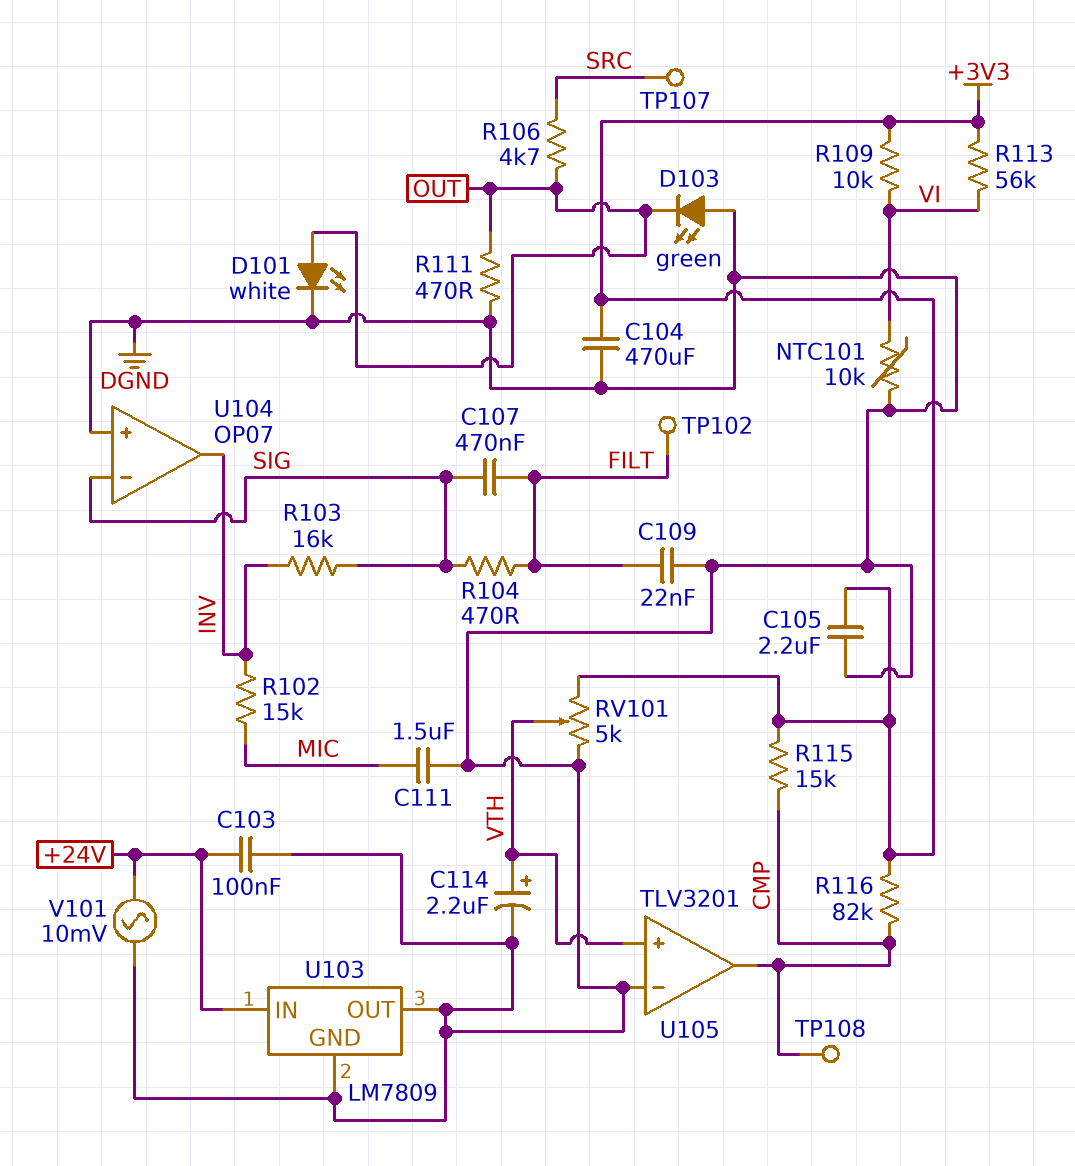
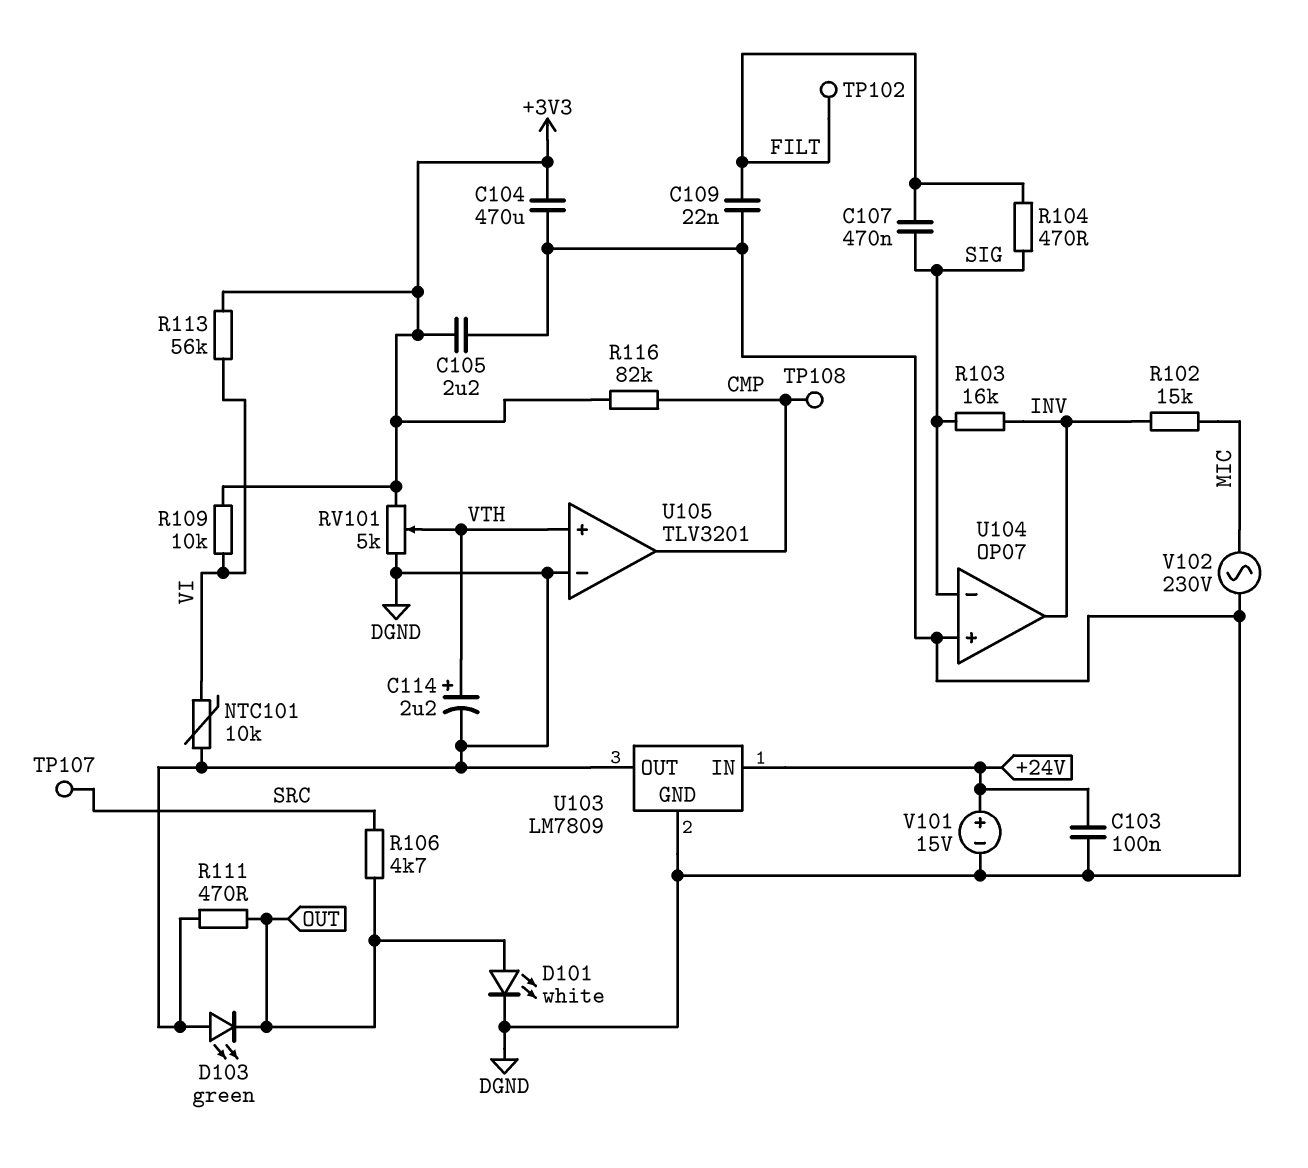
C111: 1.5uF (DGND, MIC) -> none
R115: 15k (+3V3, CMP) -> none
V101: AC 10mV (+24V, DGND) -> 15V (plus +24V, minus DGND)
V102: none -> AC 230V (DGND, MIC)

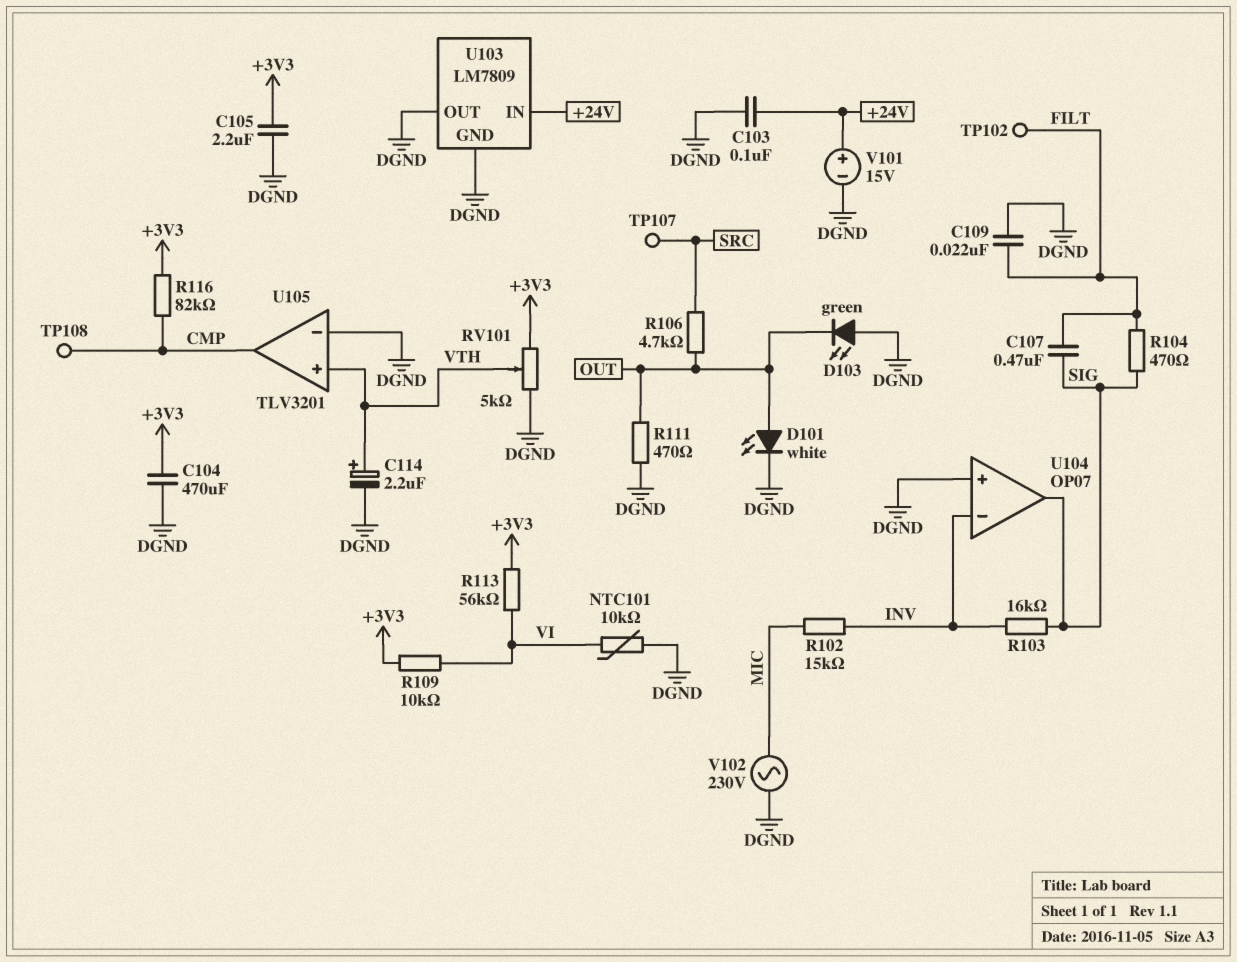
U104 pin in-: SIG -> INV
U104 pin out: INV -> SIG

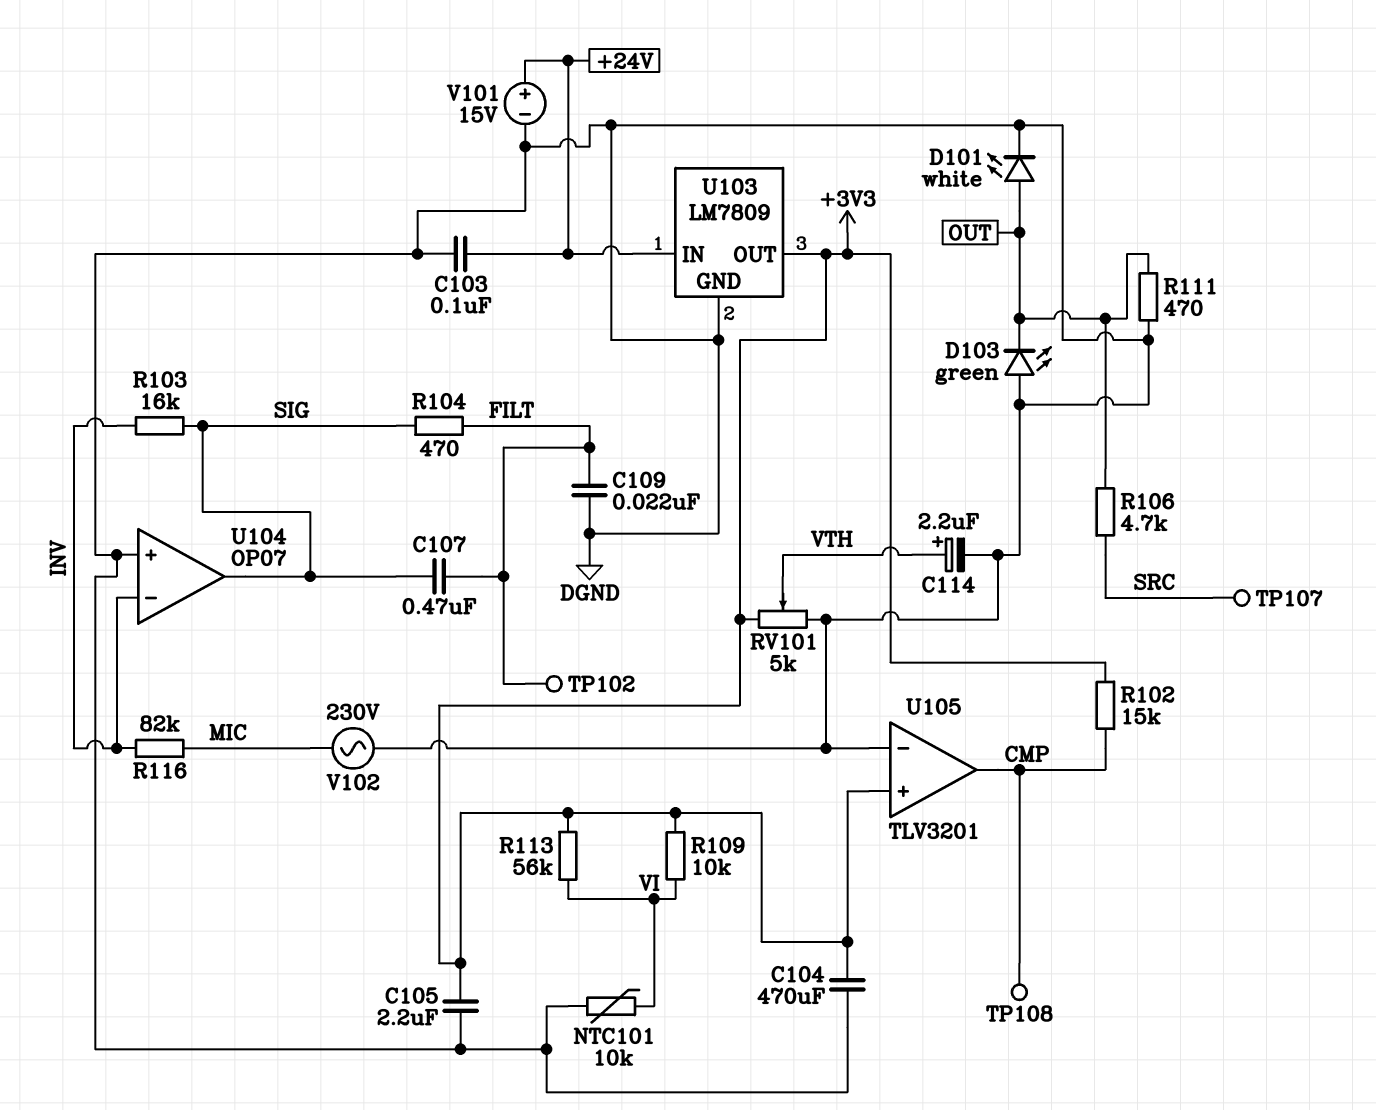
R102: 15k (INV, MIC) -> 15k (+3V3, CMP)
R116: 82k (+3V3, CMP) -> 82k (INV, MIC)
U103 pin OUT: DGND -> +3V3
U105 pin in+: VTH -> +3V3

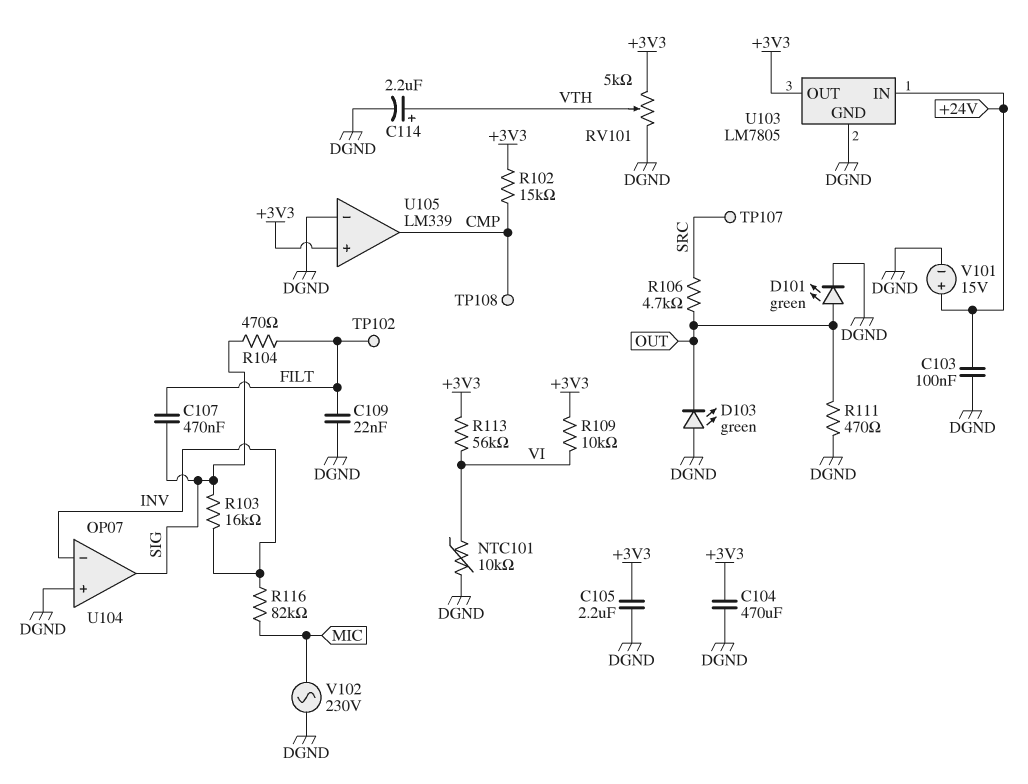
D101: LED white (A OUT, K DGND) -> LED green (A OUT, K DGND)
U103: LM7809 -> LM7805
U105: TLV3201 -> LM339

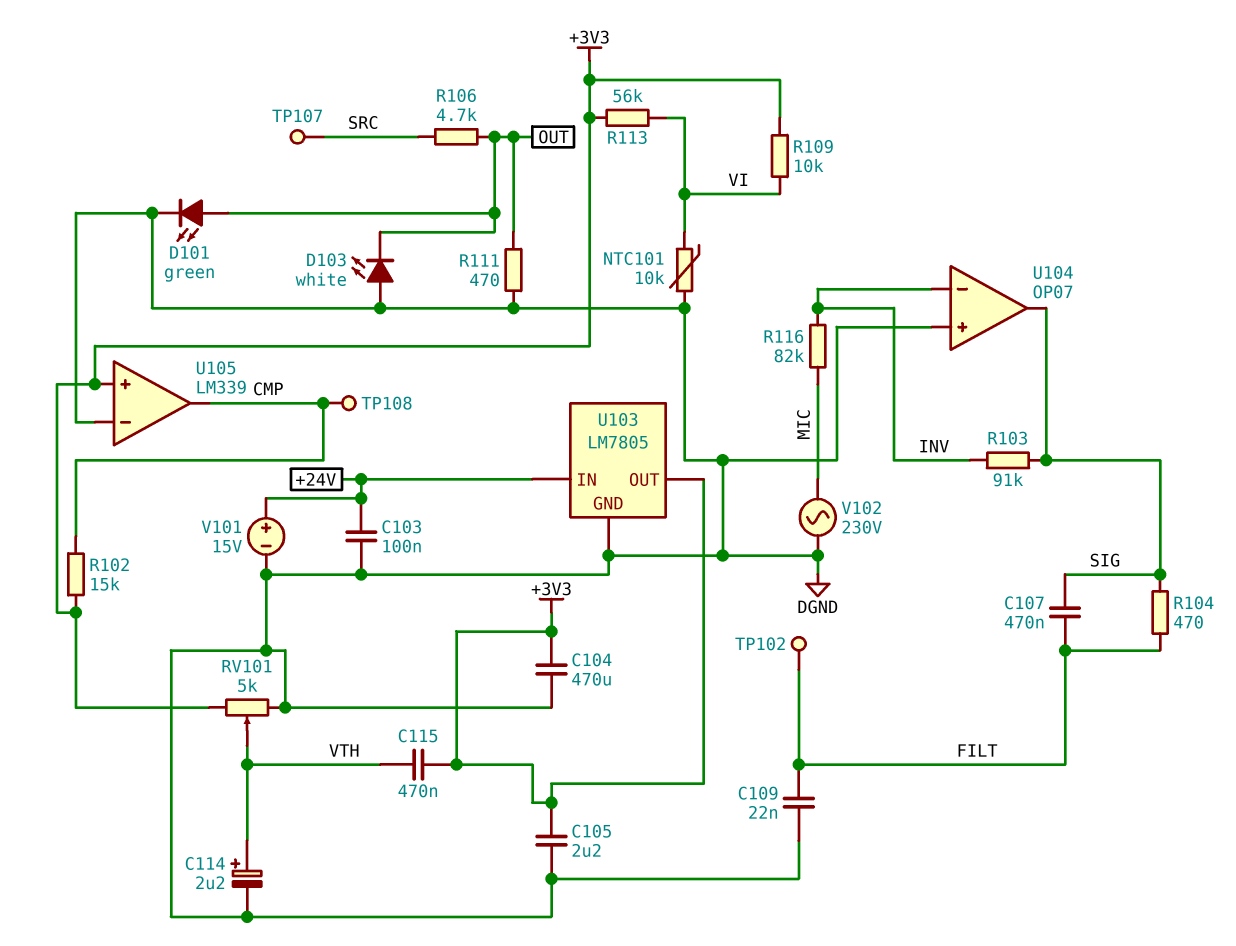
C115: none -> 470nF (+3V3, VTH)
D103: LED green (A DGND, K OUT) -> LED white (A DGND, K OUT)
R103: 16k (INV, SIG) -> 91k (INV, SIG)

